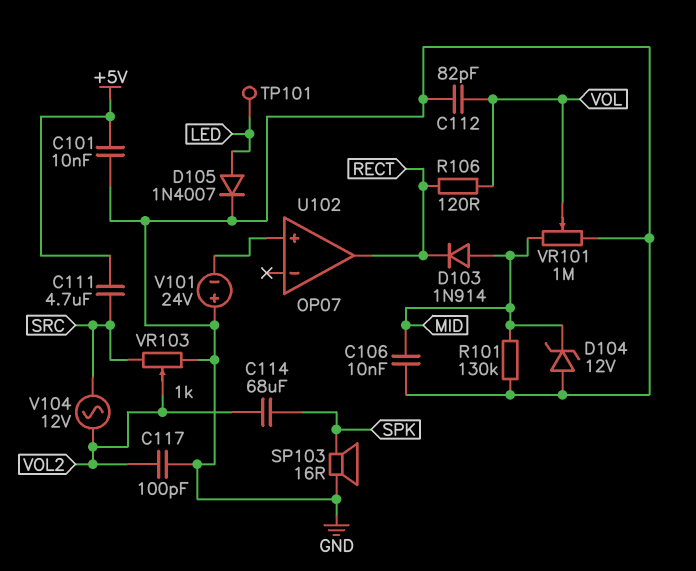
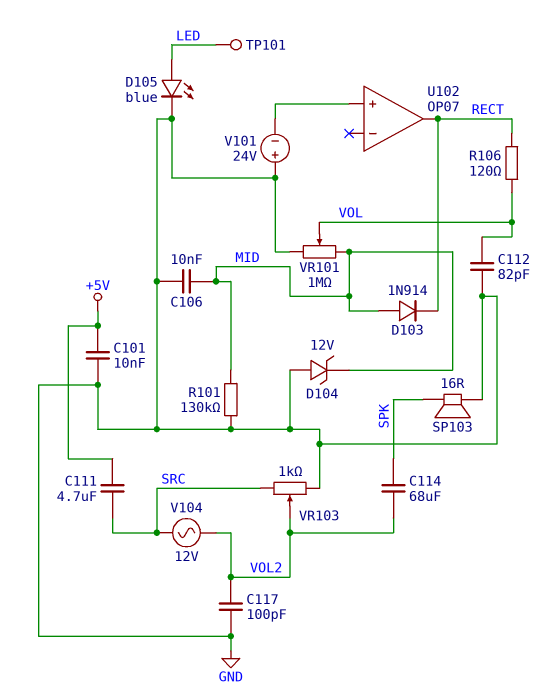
D105: diode 1N4007 (A LED, K GND) -> LED blue (A LED, K GND)

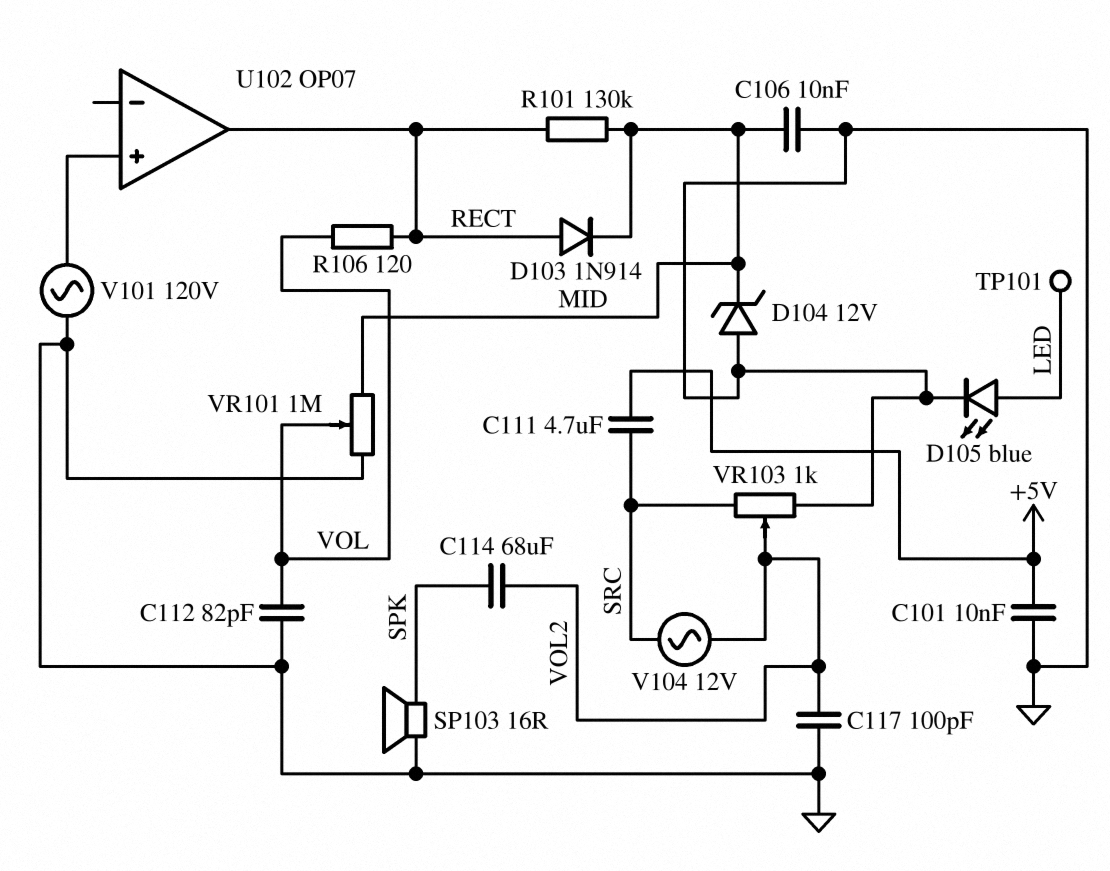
D103: diode 1N914 (A MID, K RECT) -> diode 1N914 (A RECT, K MID)
R101: 130k (GND, MID) -> 130k (MID, RECT)
V101: 24V (plus GND, minus U102/in+) -> AC 120V (GND, U102/in+)

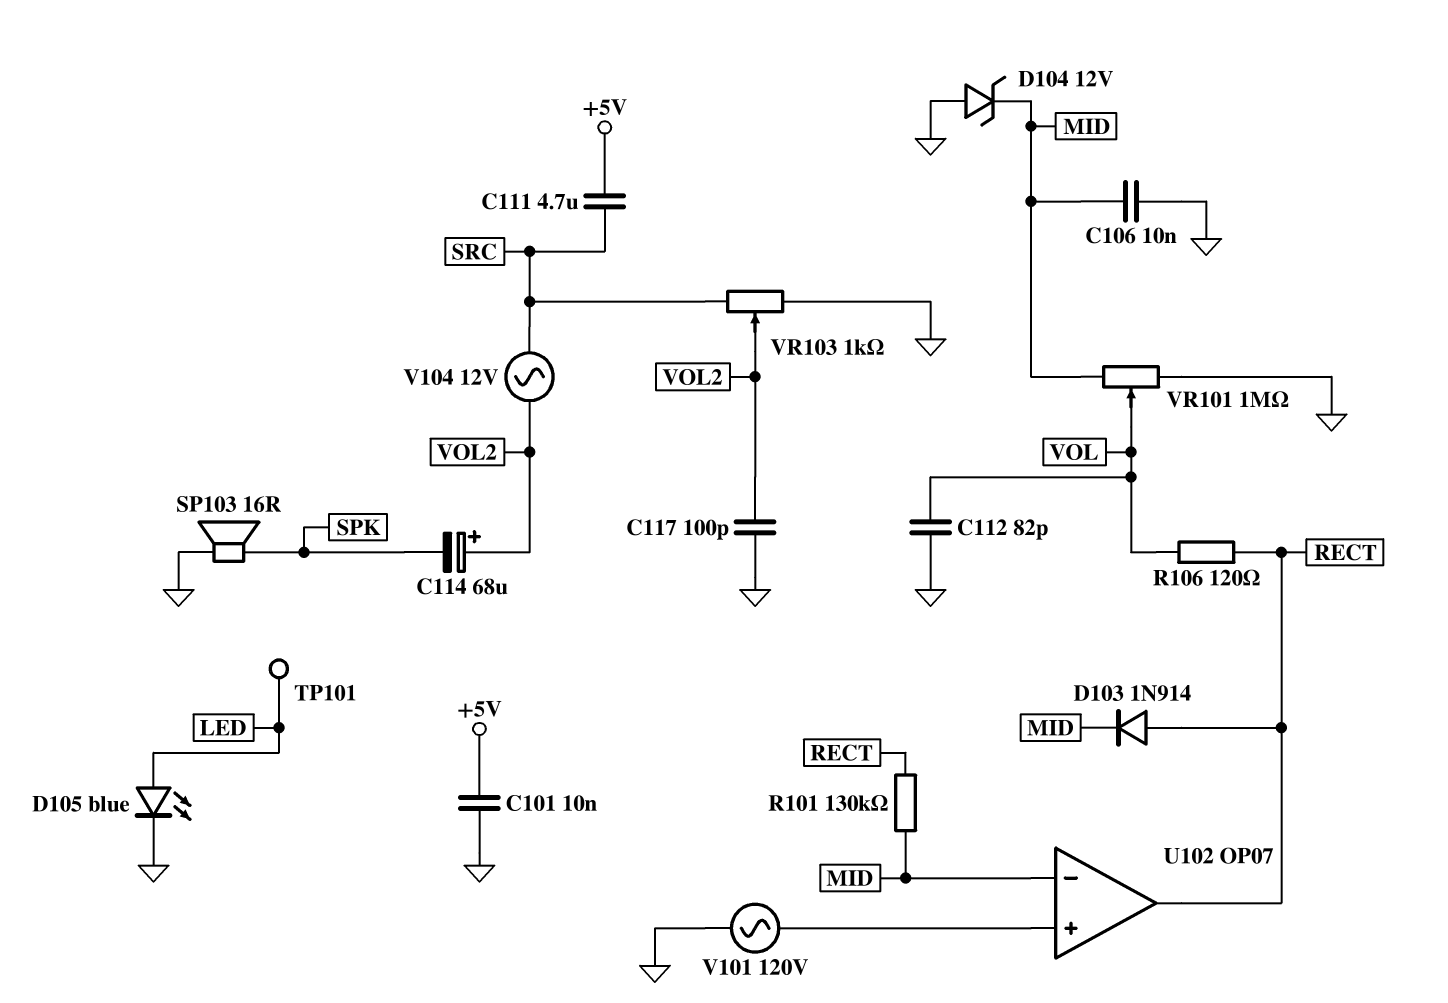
C114: 68uF (SPK, VOL2) -> 68uF (plus VOL2, minus SPK)
U102 pin in-: none -> MID

